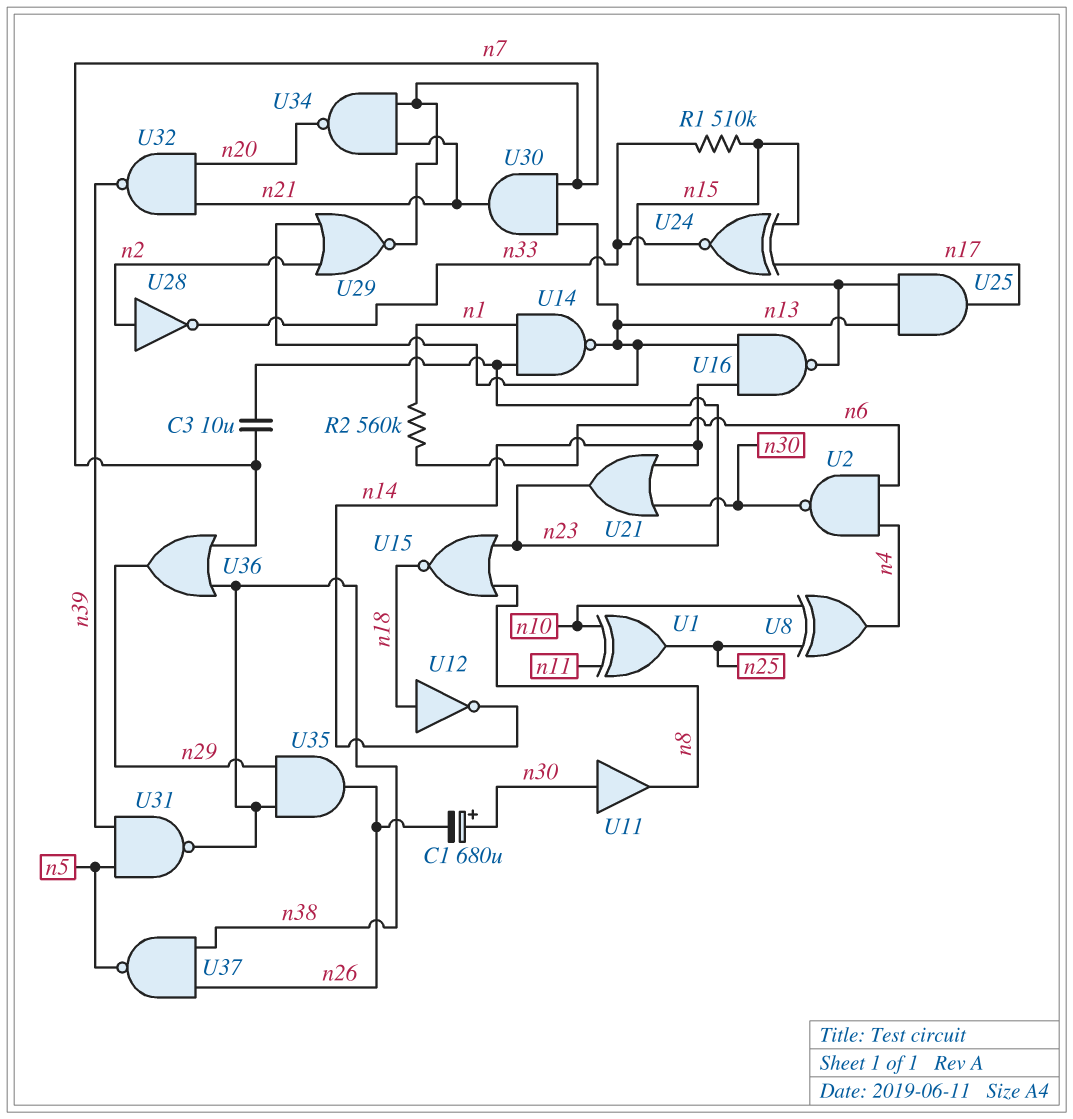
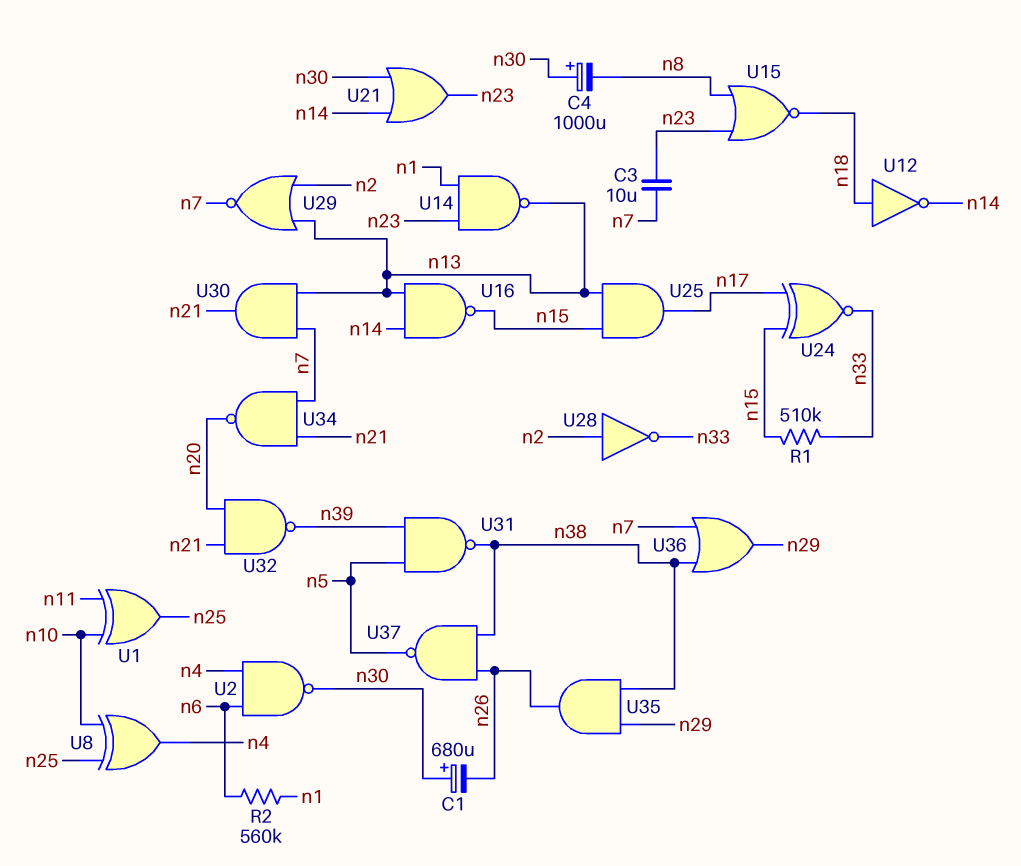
C4: none -> 1000uF (plus n30, minus n8)
U11: buffer (in n30, out n8) -> none

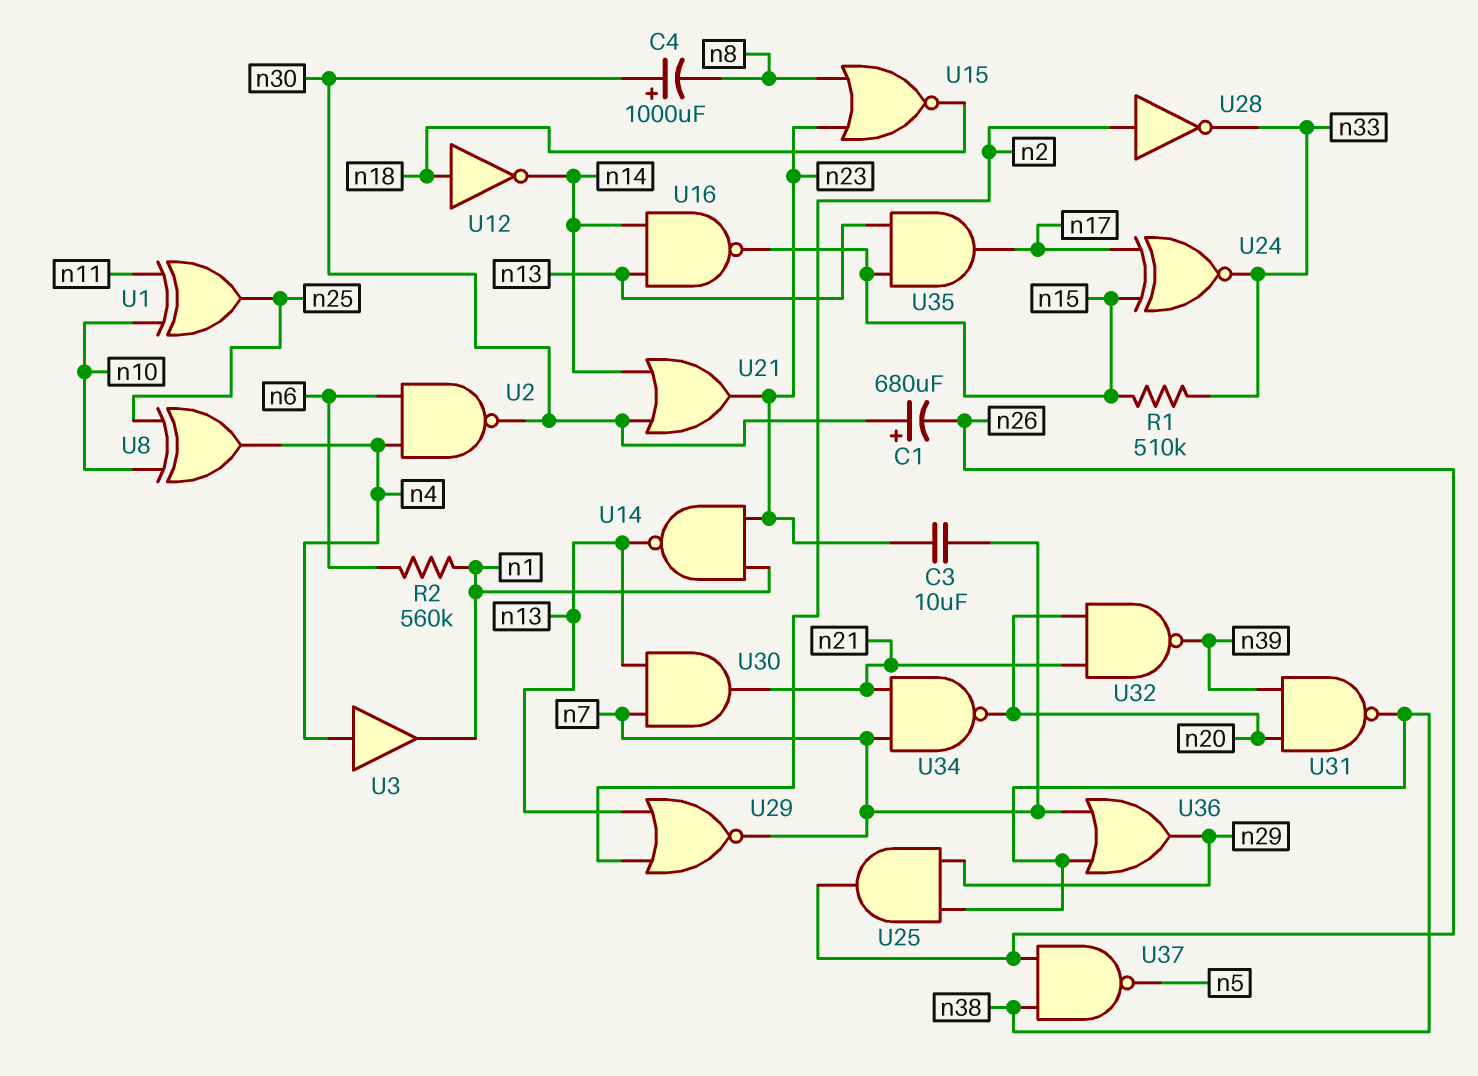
U3: none -> buffer (in n4, out n1)
U25: AND (in n13, in n15, out n17) -> AND (in n29, in n38, out n26)
U31: NAND (in n5, in n39, out n38) -> NAND (in n20, in n39, out n38)
U35: AND (in n29, in n38, out n26) -> AND (in n13, in n15, out n17)

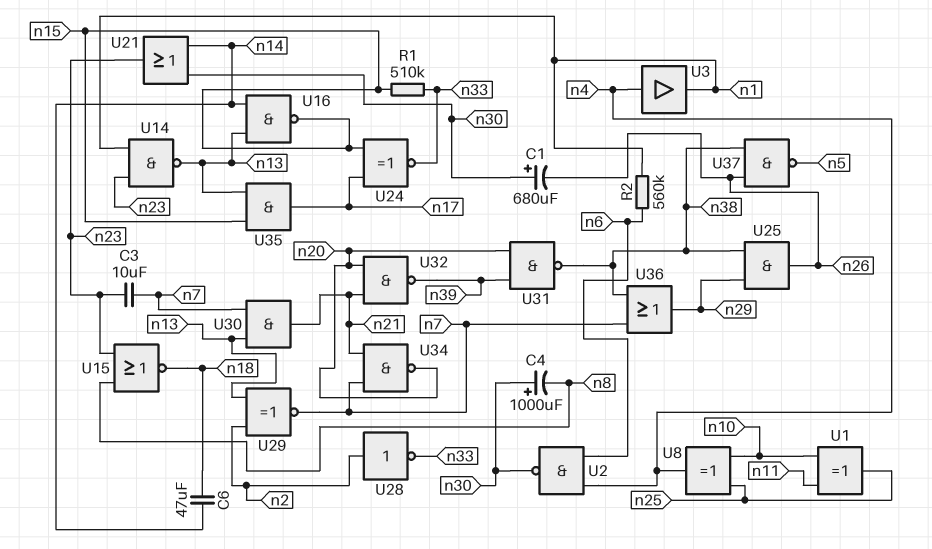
C6: none -> 47uF (n14, n18)
U12: NOT (in n18, out n14) -> none
U29: NOR (in n2, in n13, out n7) -> XNOR (in n2, in n13, out n7)

